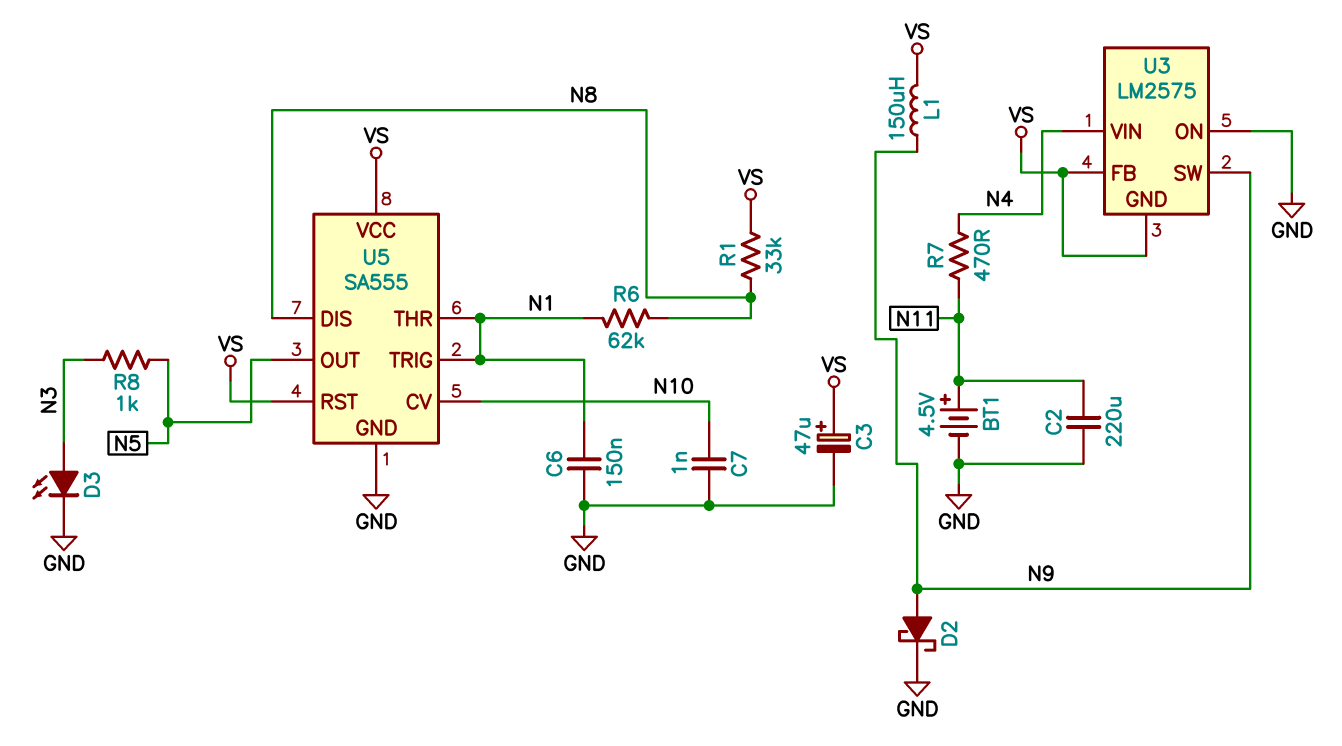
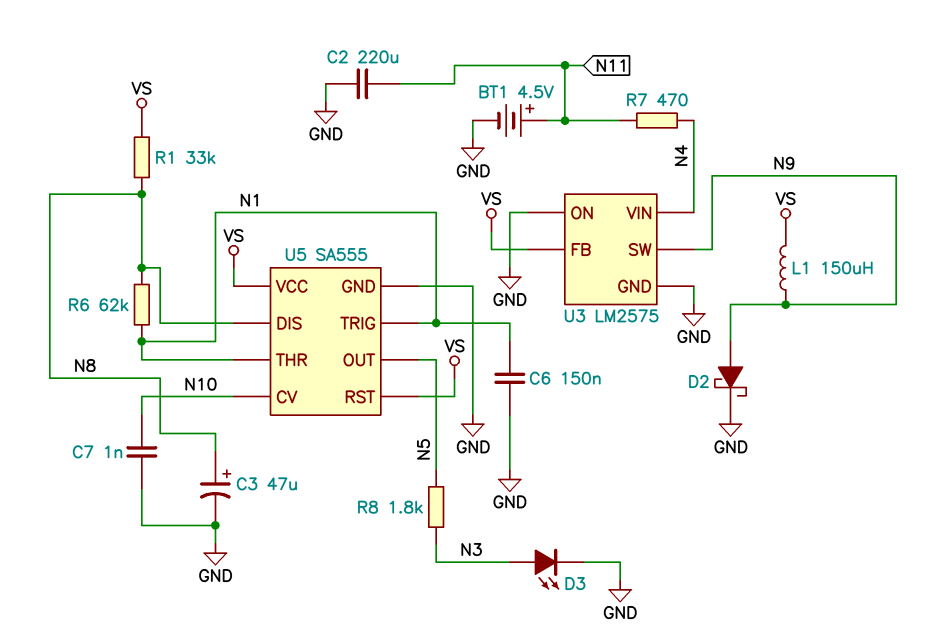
C3: 47uF (plus VS, minus GND) -> 47uF (plus N8, minus GND)
R8: 1k (N3, N5) -> 1.8k (N3, N5)
U3 pin GND: VS -> GND

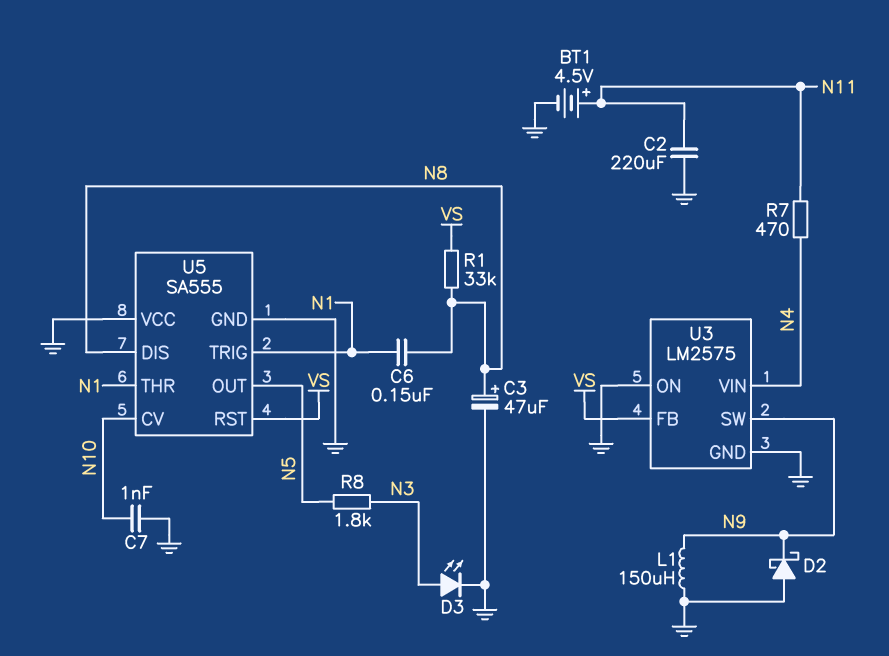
C6: 150nF (GND, N1) -> 150nF (N1, N8)
D2: schottky (A N9, K GND) -> schottky (A GND, K N9)
L1: 150uH (N9, VS) -> 150uH (GND, N9)
R6: 62k (N1, N8) -> none
U5 pin VCC: VS -> GND

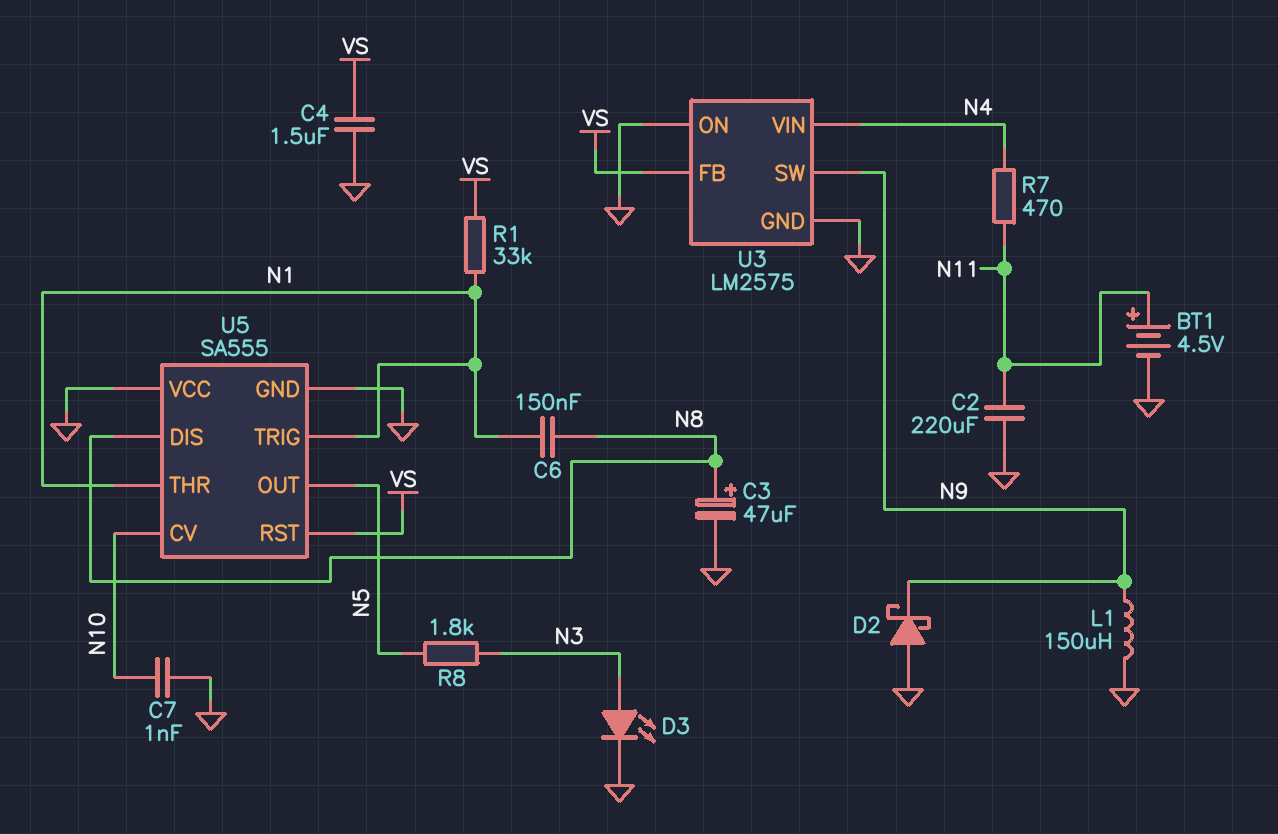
C4: none -> 1.5uF (GND, VS)
R1: 33k (N8, VS) -> 33k (N1, VS)

